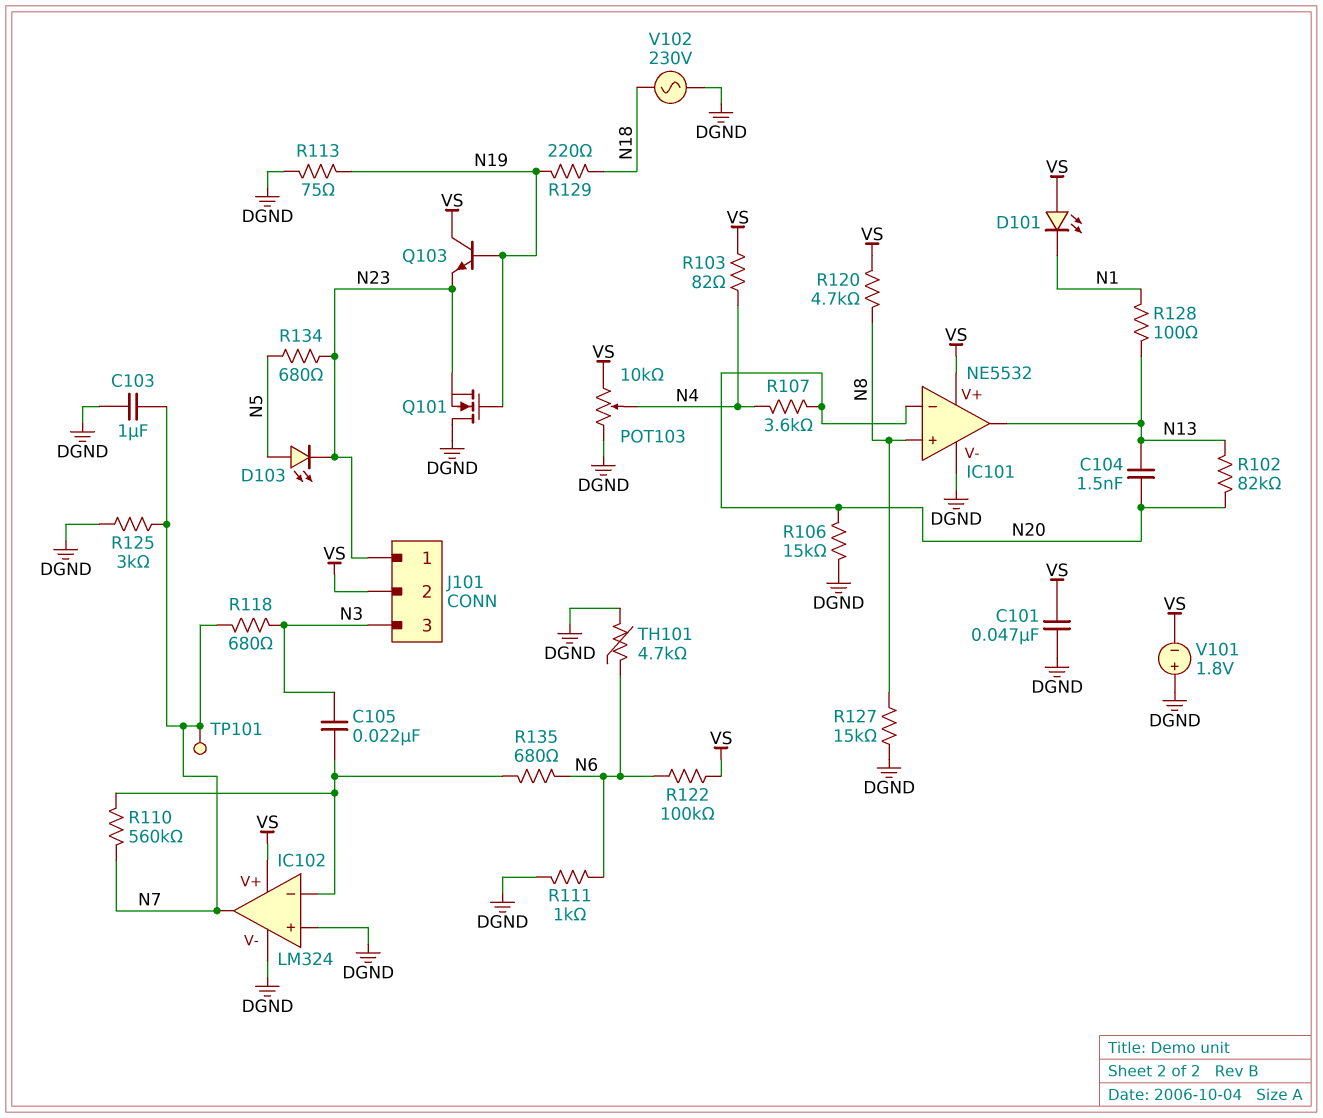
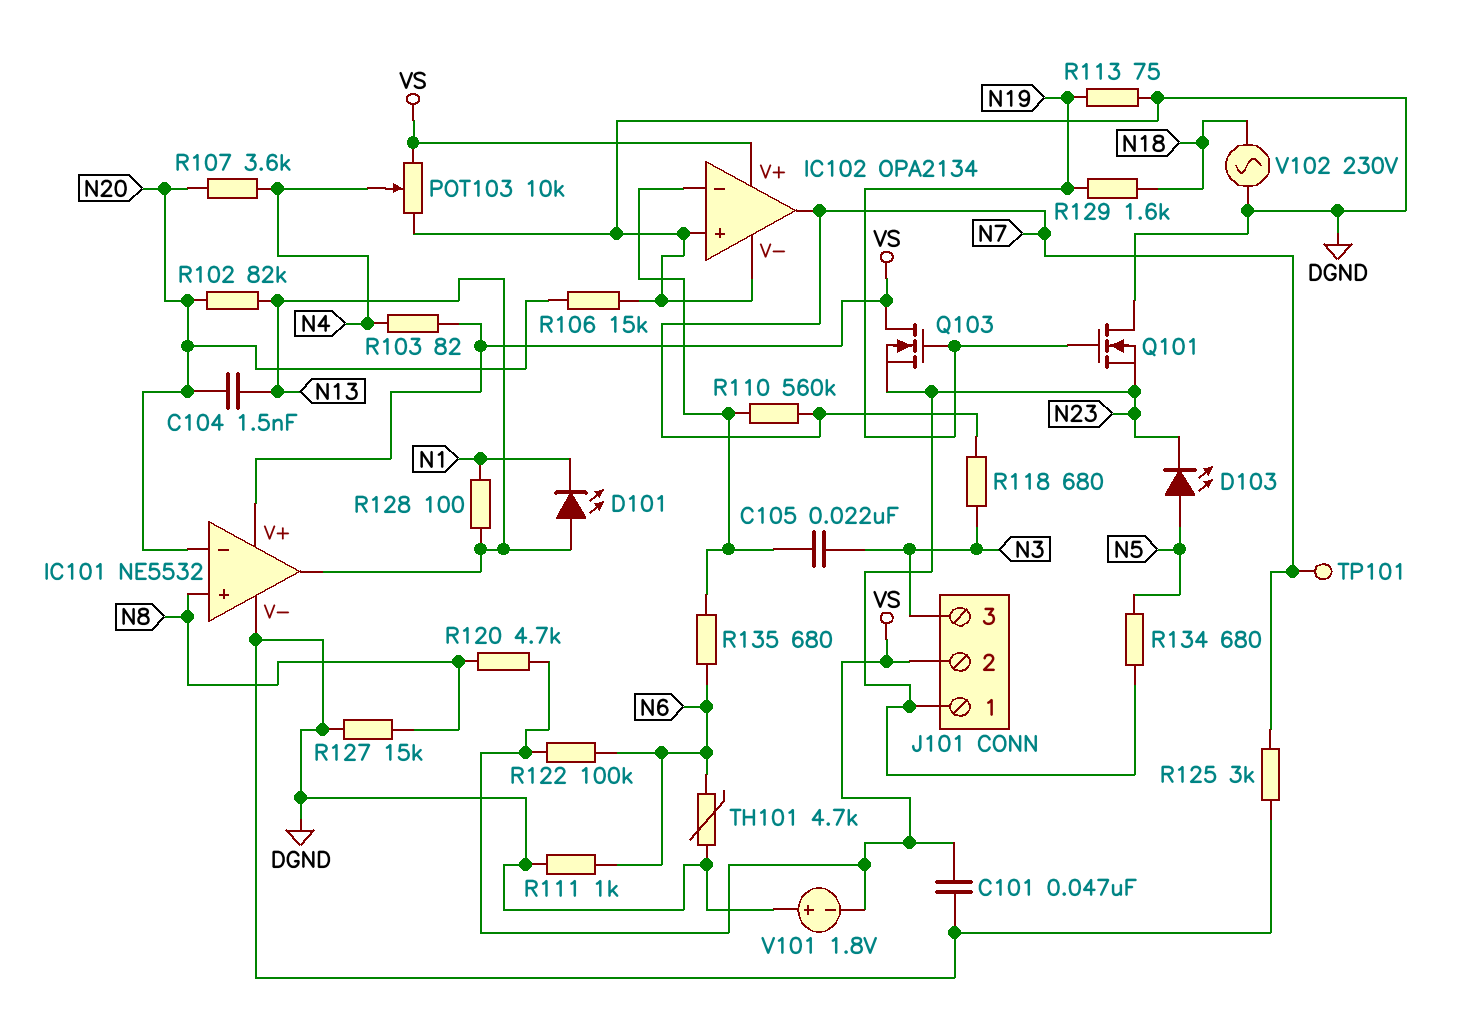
C103: 1uF (DGND, N7) -> none
D101: LED (A VS, K N1) -> LED (A N13, K N1)
IC102: LM324 -> OPA2134
Q103: NPN (B N19, C VS, E N23) -> NMOS (G N19, D VS, S N23)
R129: 220 (N18, N19) -> 1.6k (N18, N19)

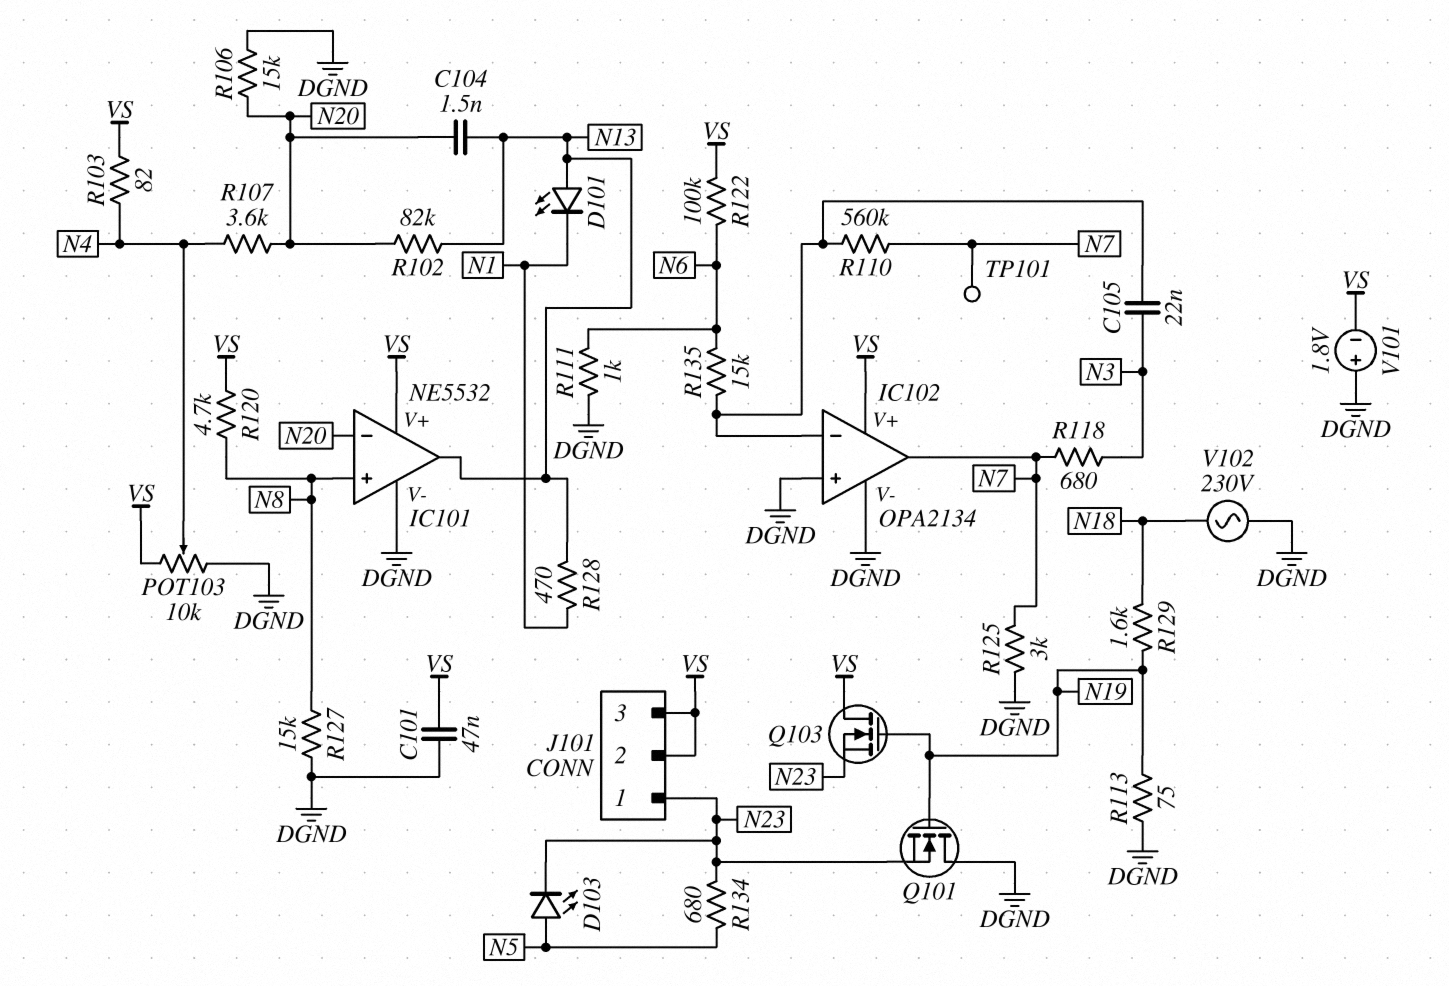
J101 pin 3: N3 -> VS
R128: 100 (N1, N13) -> 470 (N1, N13)
R135: 680 (IC102/in-, N6) -> 15k (IC102/in-, N6)
TH101: 4.7k (DGND, N6) -> none

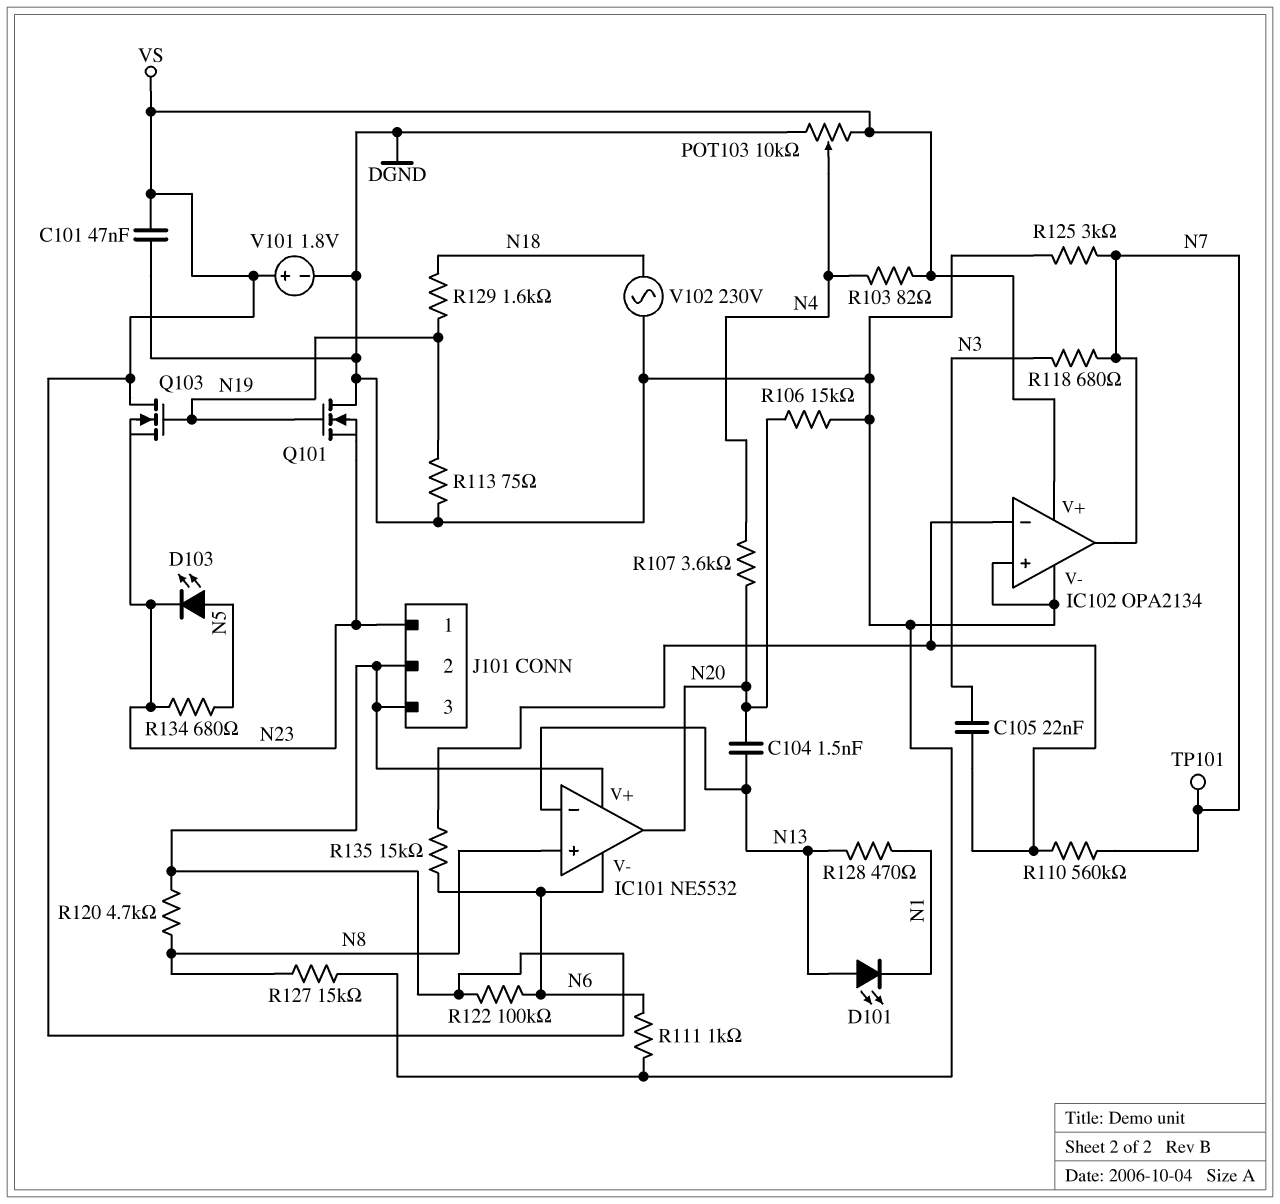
IC101 pin V-: DGND -> N6
IC101 pin in-: N20 -> N13
IC101 pin out: N13 -> N20
R102: 82k (N13, N20) -> none
V101: 1.8V (plus DGND, minus VS) -> 1.8V (plus VS, minus DGND)

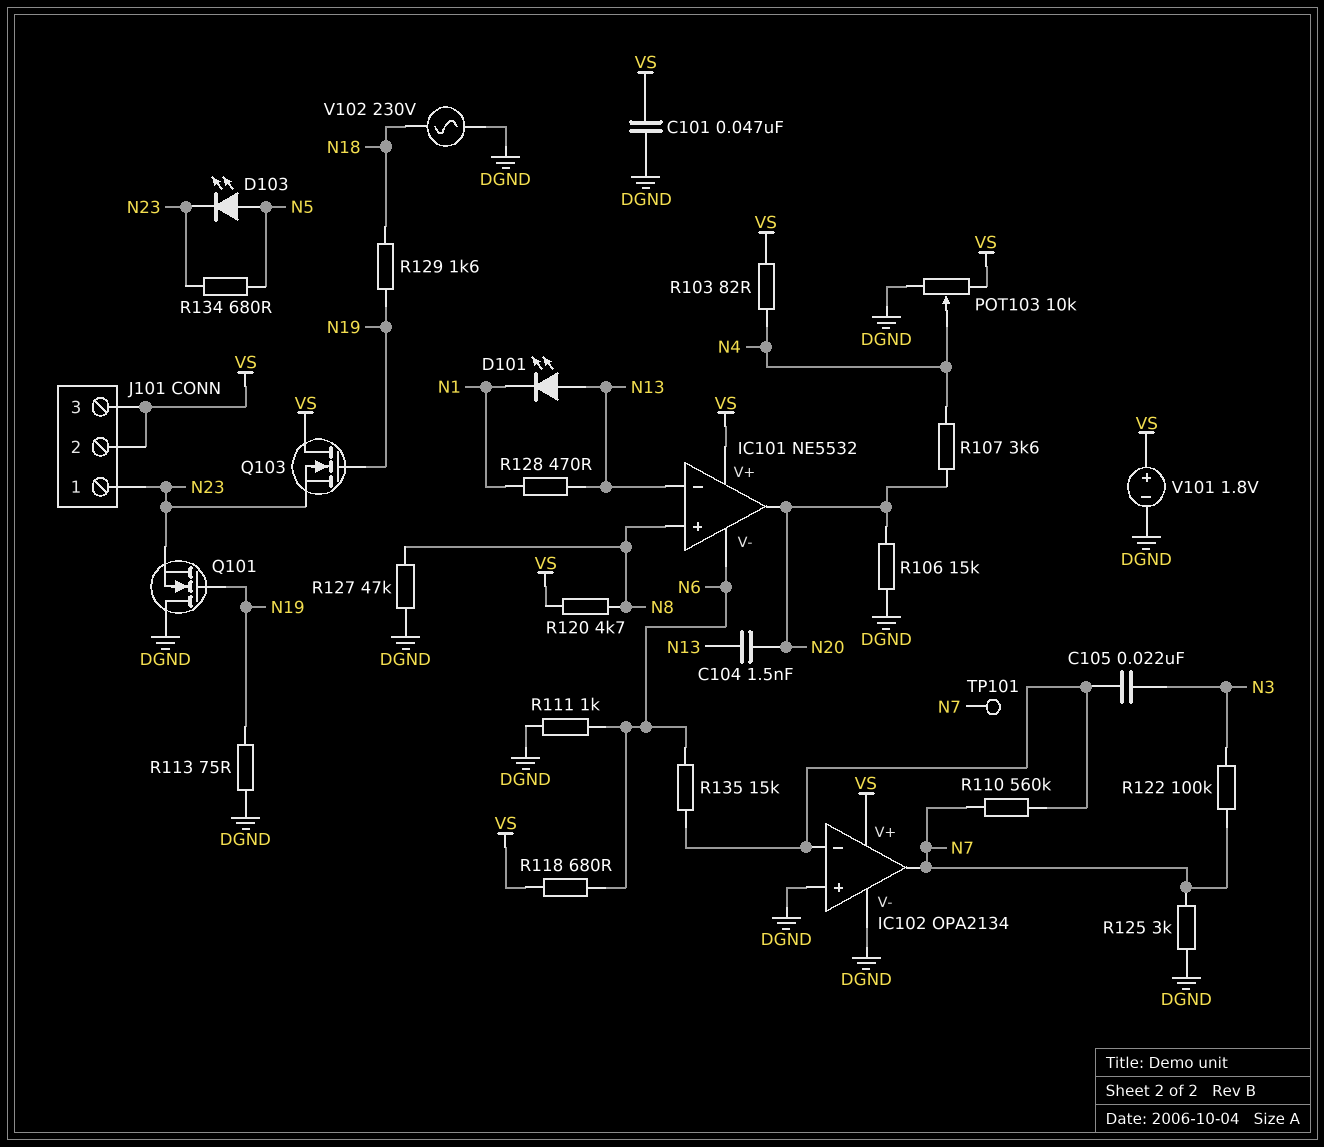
R118: 680 (N3, N7) -> 680 (N6, VS)
R122: 100k (N6, VS) -> 100k (N3, N7)
R127: 15k (DGND, N8) -> 47k (DGND, N8)

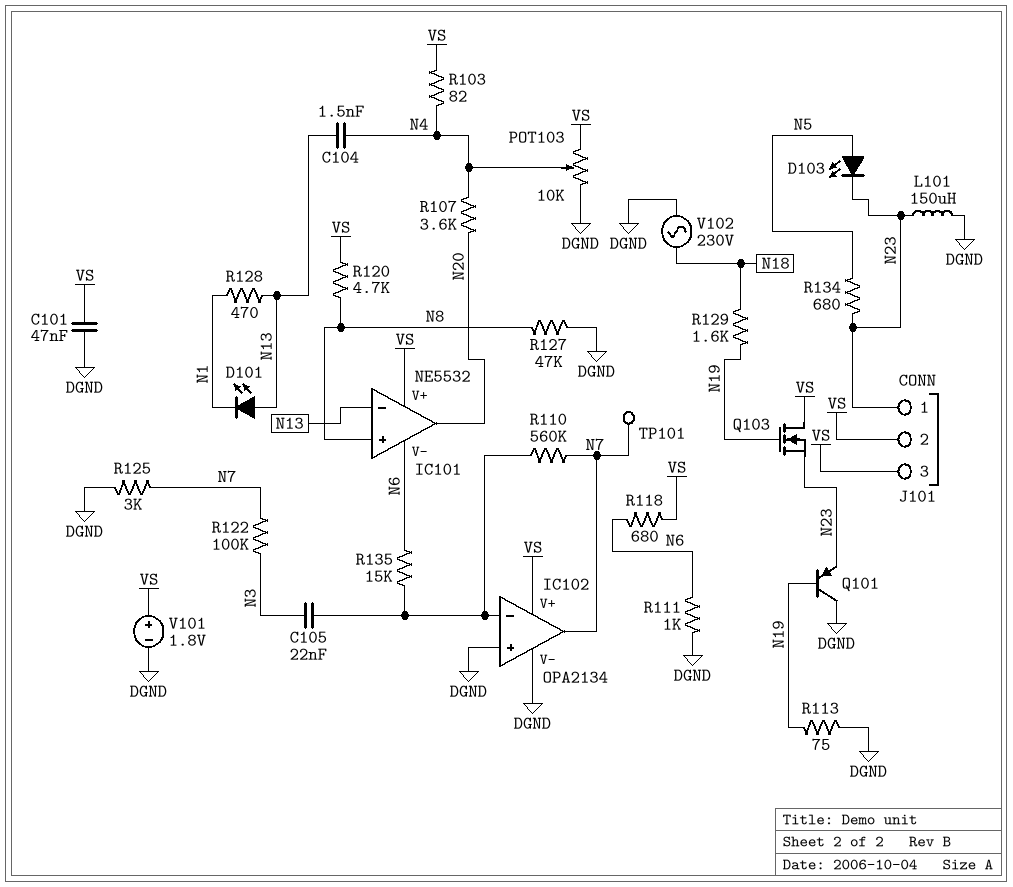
C104: 1.5nF (N13, N20) -> 1.5nF (N4, N13)
L101: none -> 150uH (DGND, N23)
Q101: NMOS (G N19, D DGND, S N23) -> PNP (B N19, C DGND, E N23)
R106: 15k (DGND, N20) -> none

